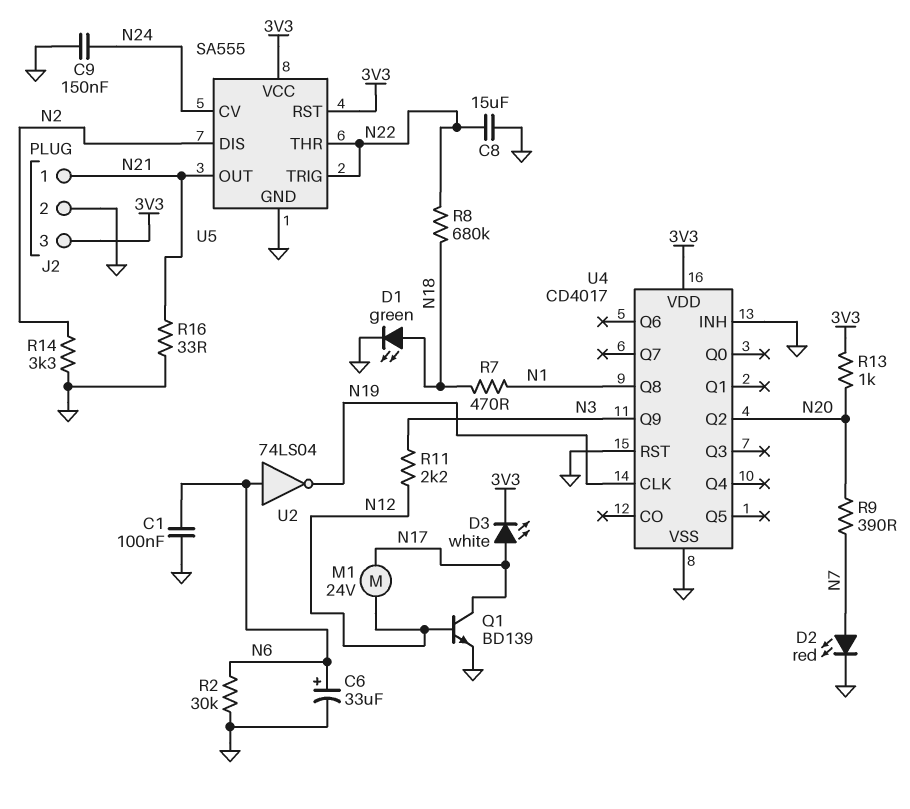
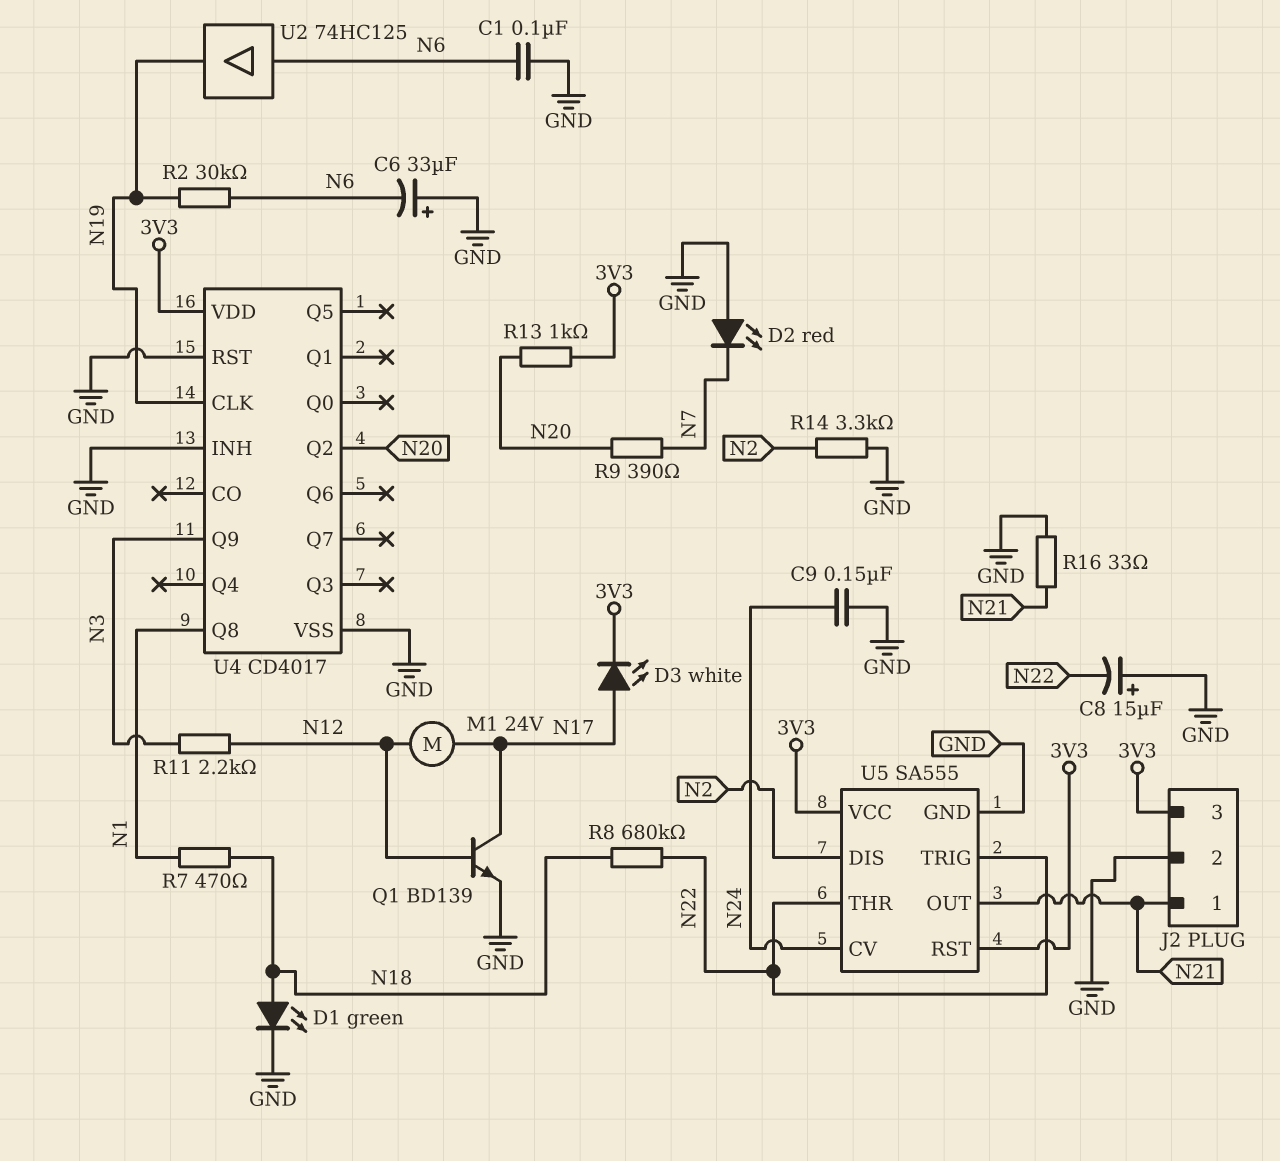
C6: 33uF (plus N6, minus GND) -> 33uF (plus GND, minus N6)
C8: 15uF (GND, N22) -> 15uF (plus GND, minus N22)
D2: LED red (A N7, K GND) -> LED red (A GND, K N7)
R2: 30k (GND, N6) -> 30k (N6, N19)
U2: NOT 74LS04 (in N6, out N19) -> buffer 74HC125 (in N6, out N19)

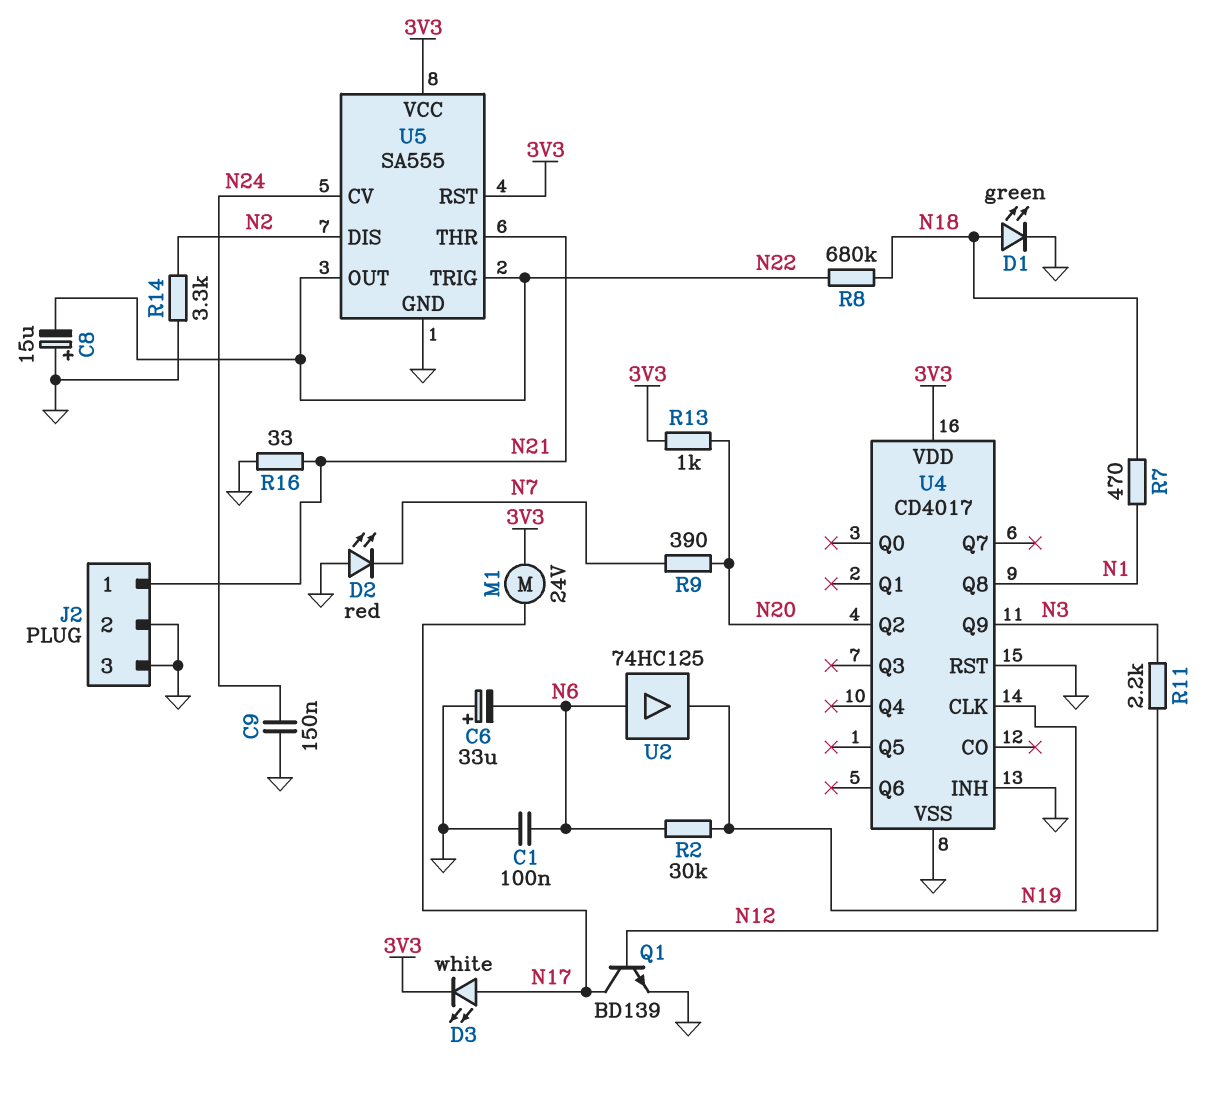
J2 pin 3: 3V3 -> GND
M1: motor 24V (N12, N17) -> motor 24V (3V3, N17)
U5 pin OUT: N21 -> N22
U5 pin THR: N22 -> N21

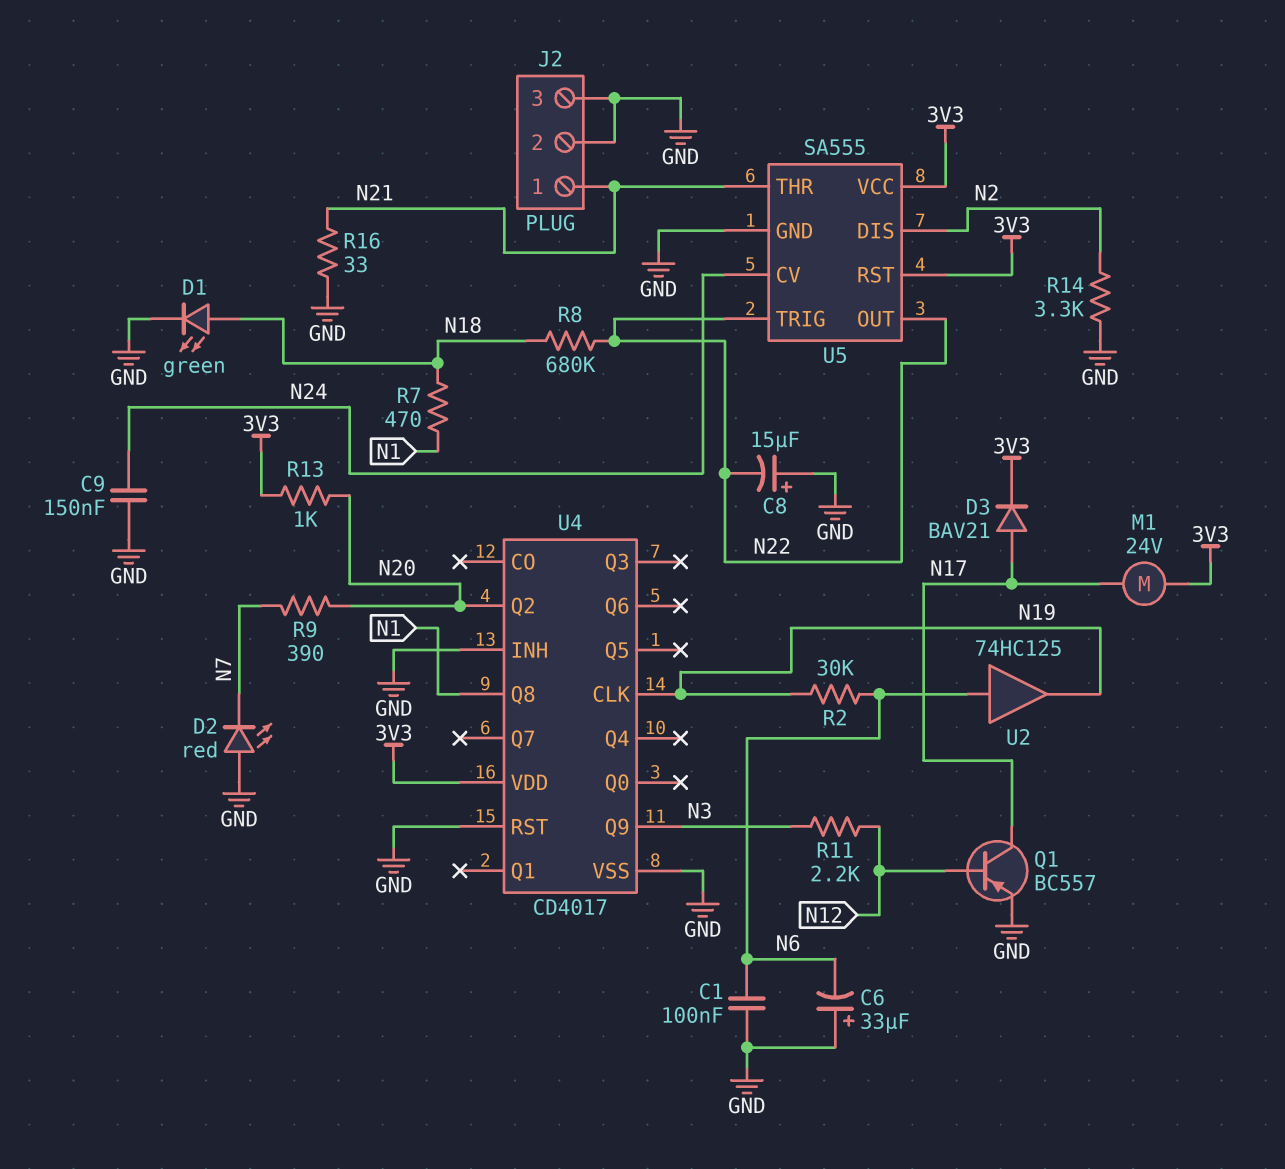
D3: LED white (A N17, K 3V3) -> diode BAV21 (A N17, K 3V3)
Q1: NPN BD139 (B N12, C N17, E GND) -> PNP BC557 (B N12, C N17, E GND)

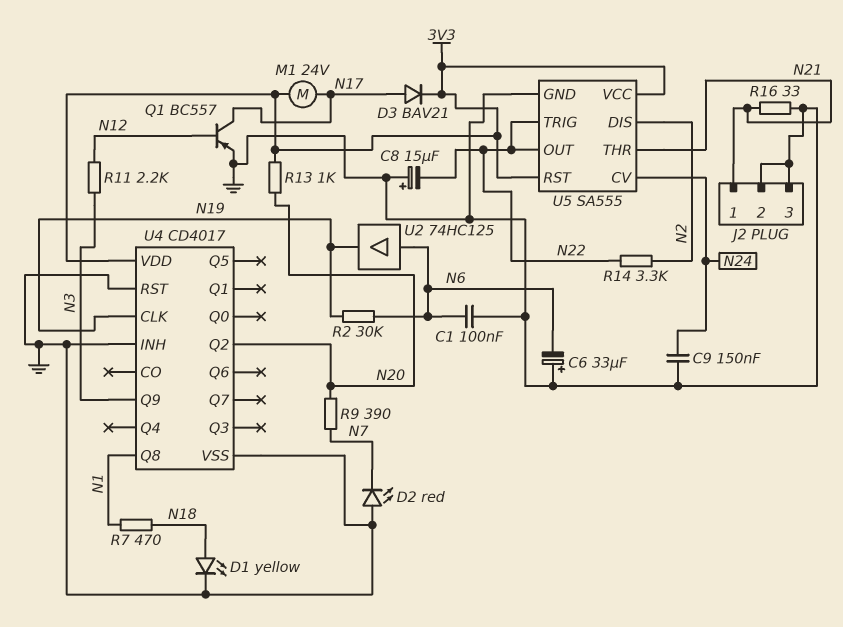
D1: LED green (A N18, K GND) -> LED yellow (A N18, K GND)
R8: 680k (N18, N22) -> none
R14: 3.3k (GND, N2) -> 3.3k (N2, N22)

